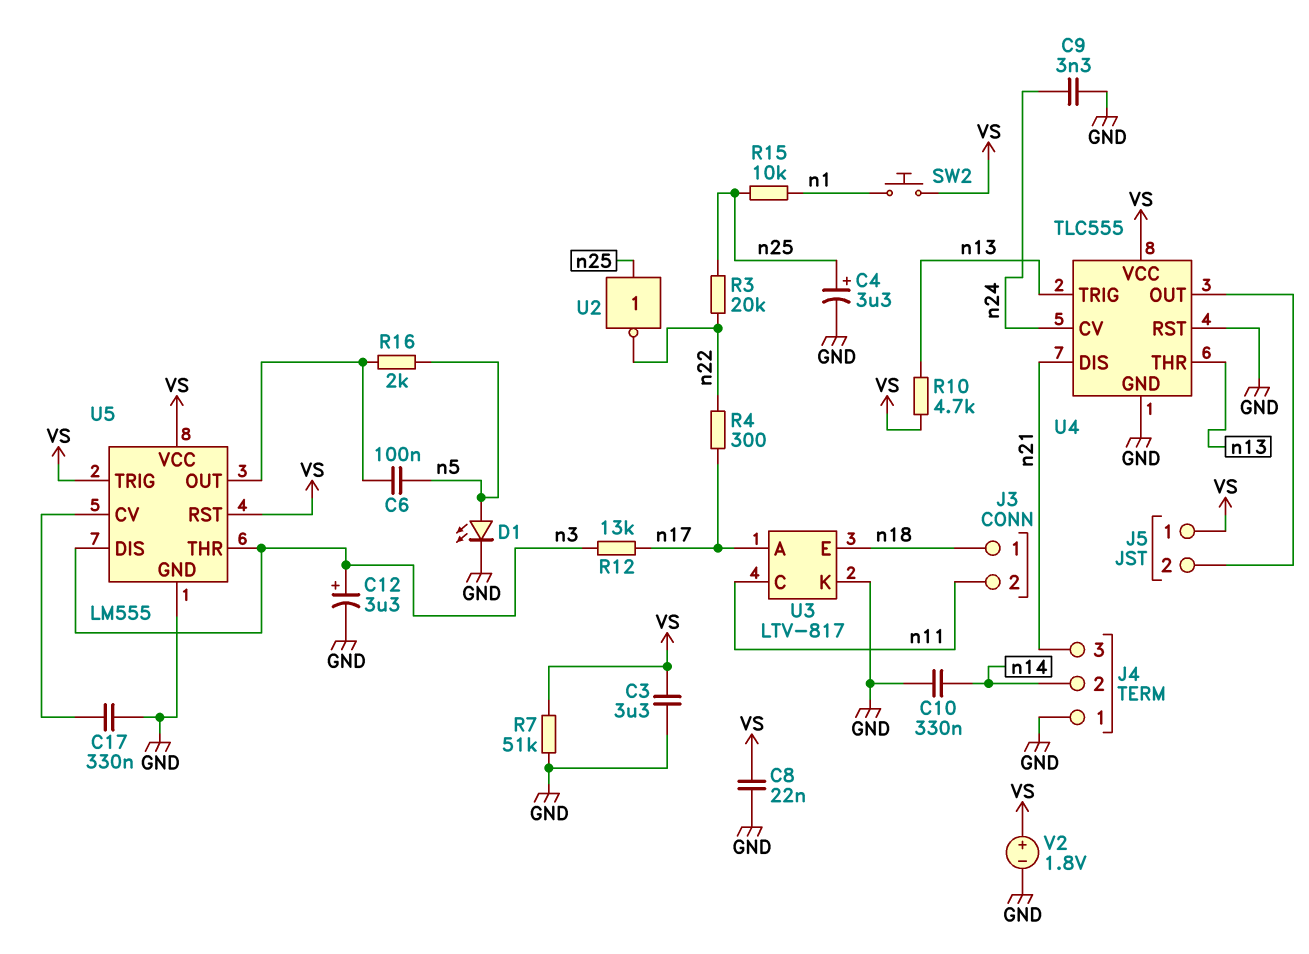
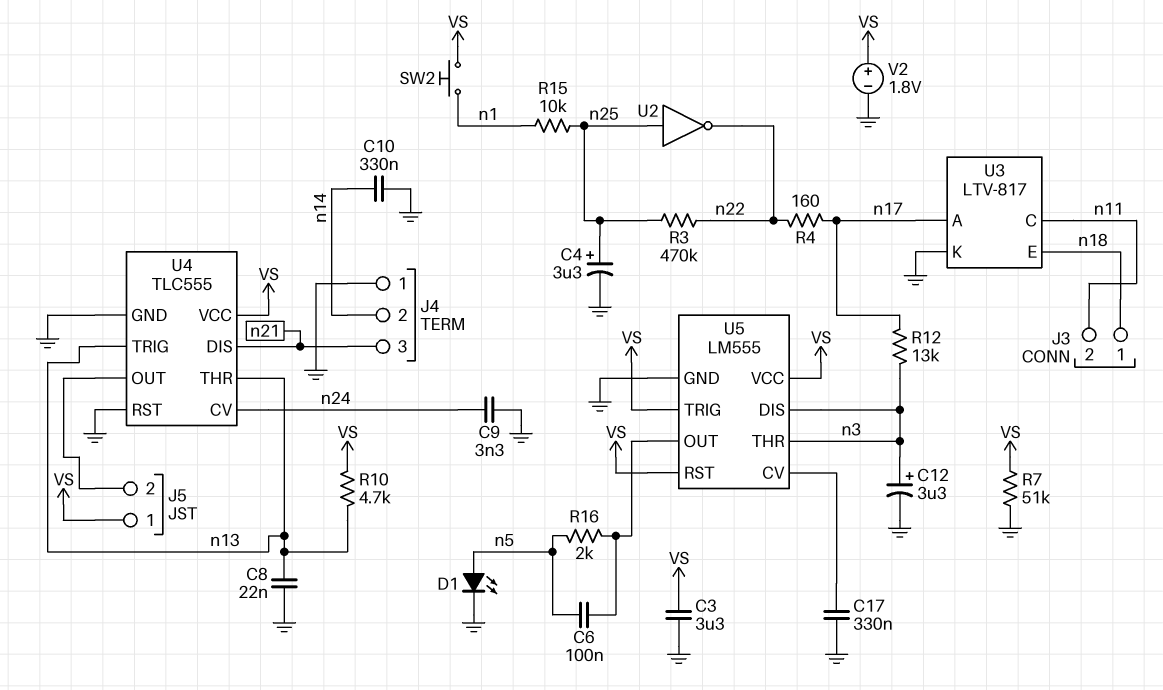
C8: 22nF (GND, VS) -> 22nF (GND, n13)
R3: 20k (n22, n25) -> 470k (n22, n25)
R4: 300 (n17, n22) -> 160 (n17, n22)

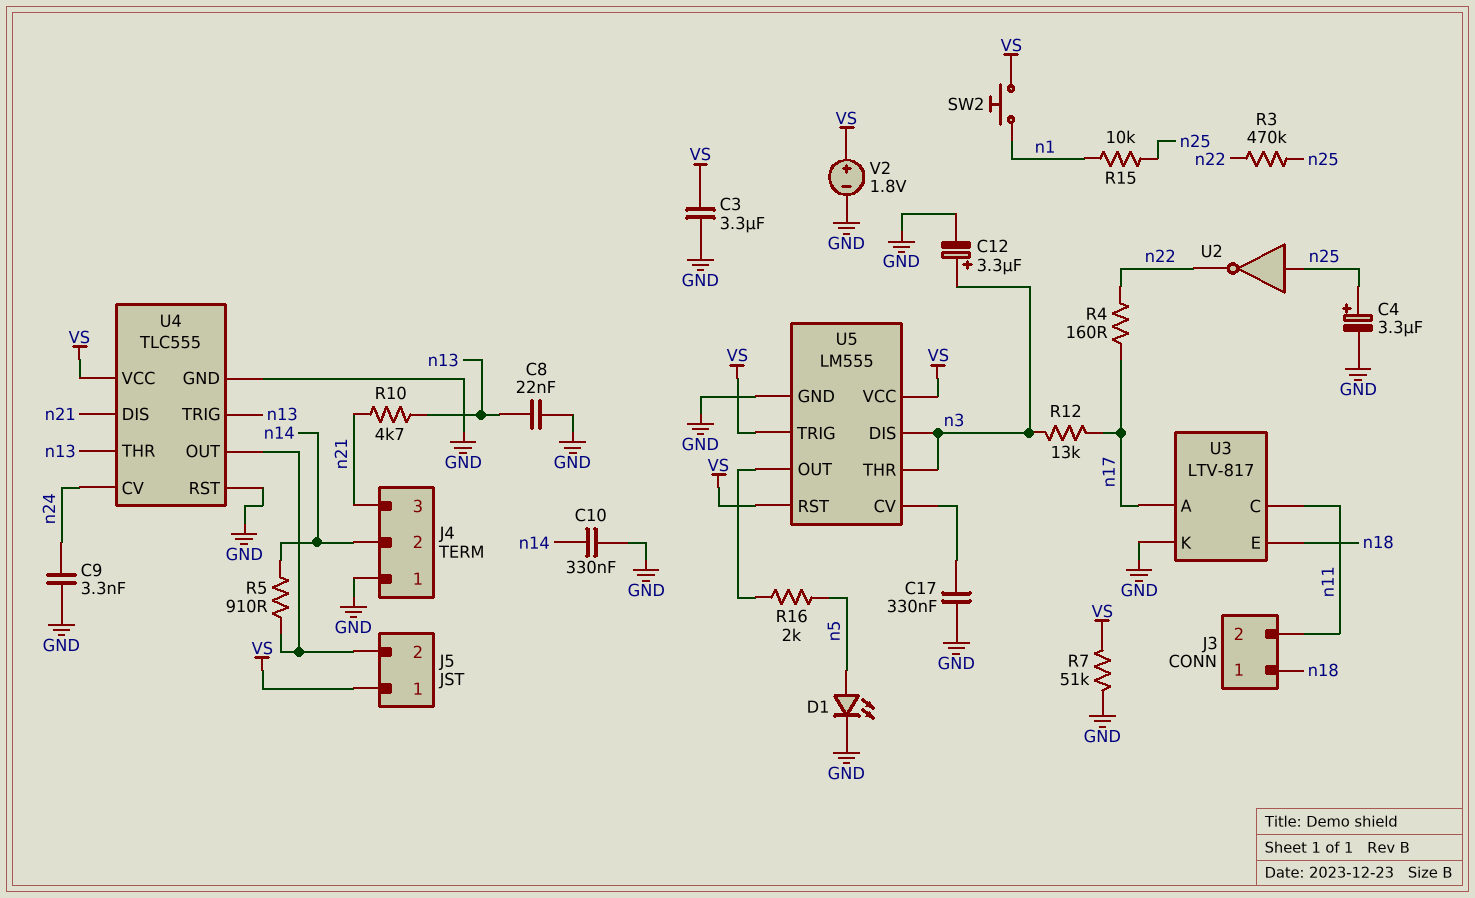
C6: 100nF (U5/OUT, n5) -> none
R5: none -> 910 (J5/2, n14)
R10: 4.7k (VS, n13) -> 4.7k (n13, n21)

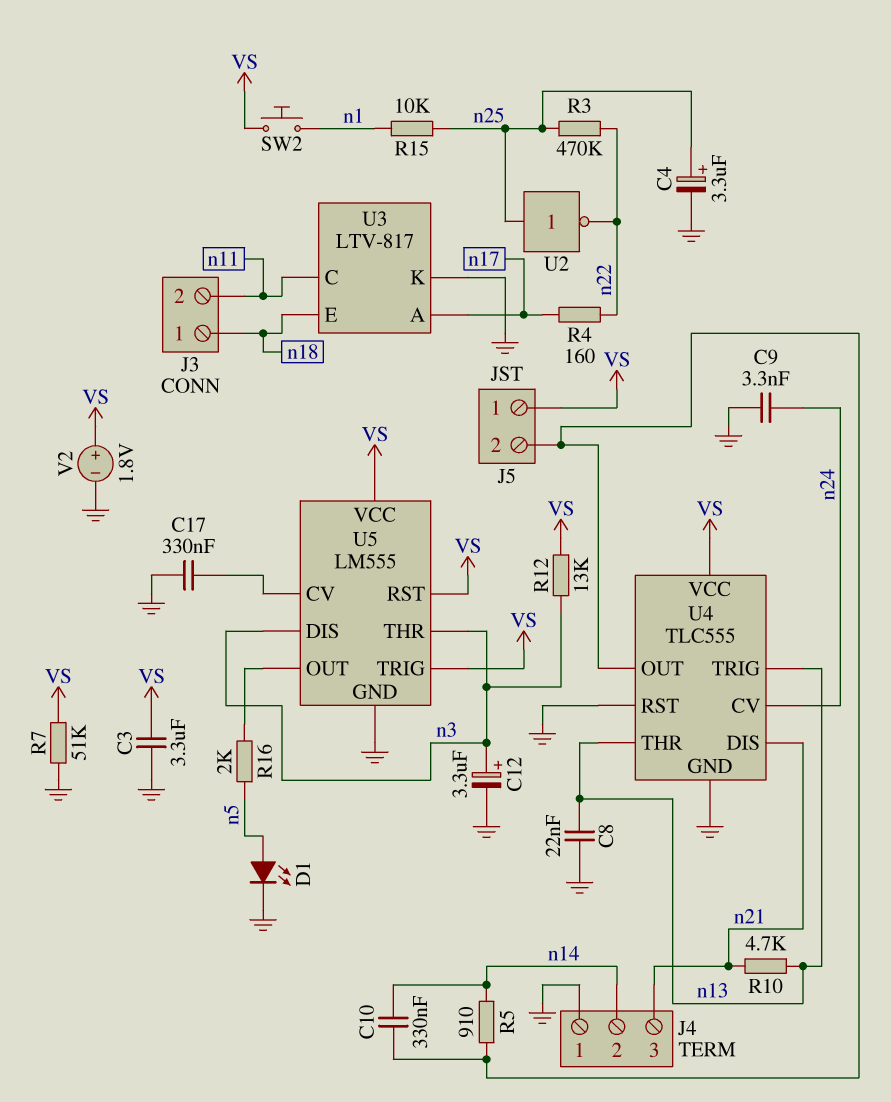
C10: 330nF (GND, n14) -> 330nF (J5/2, n14)
R12: 13k (n3, n17) -> 13k (VS, n3)

